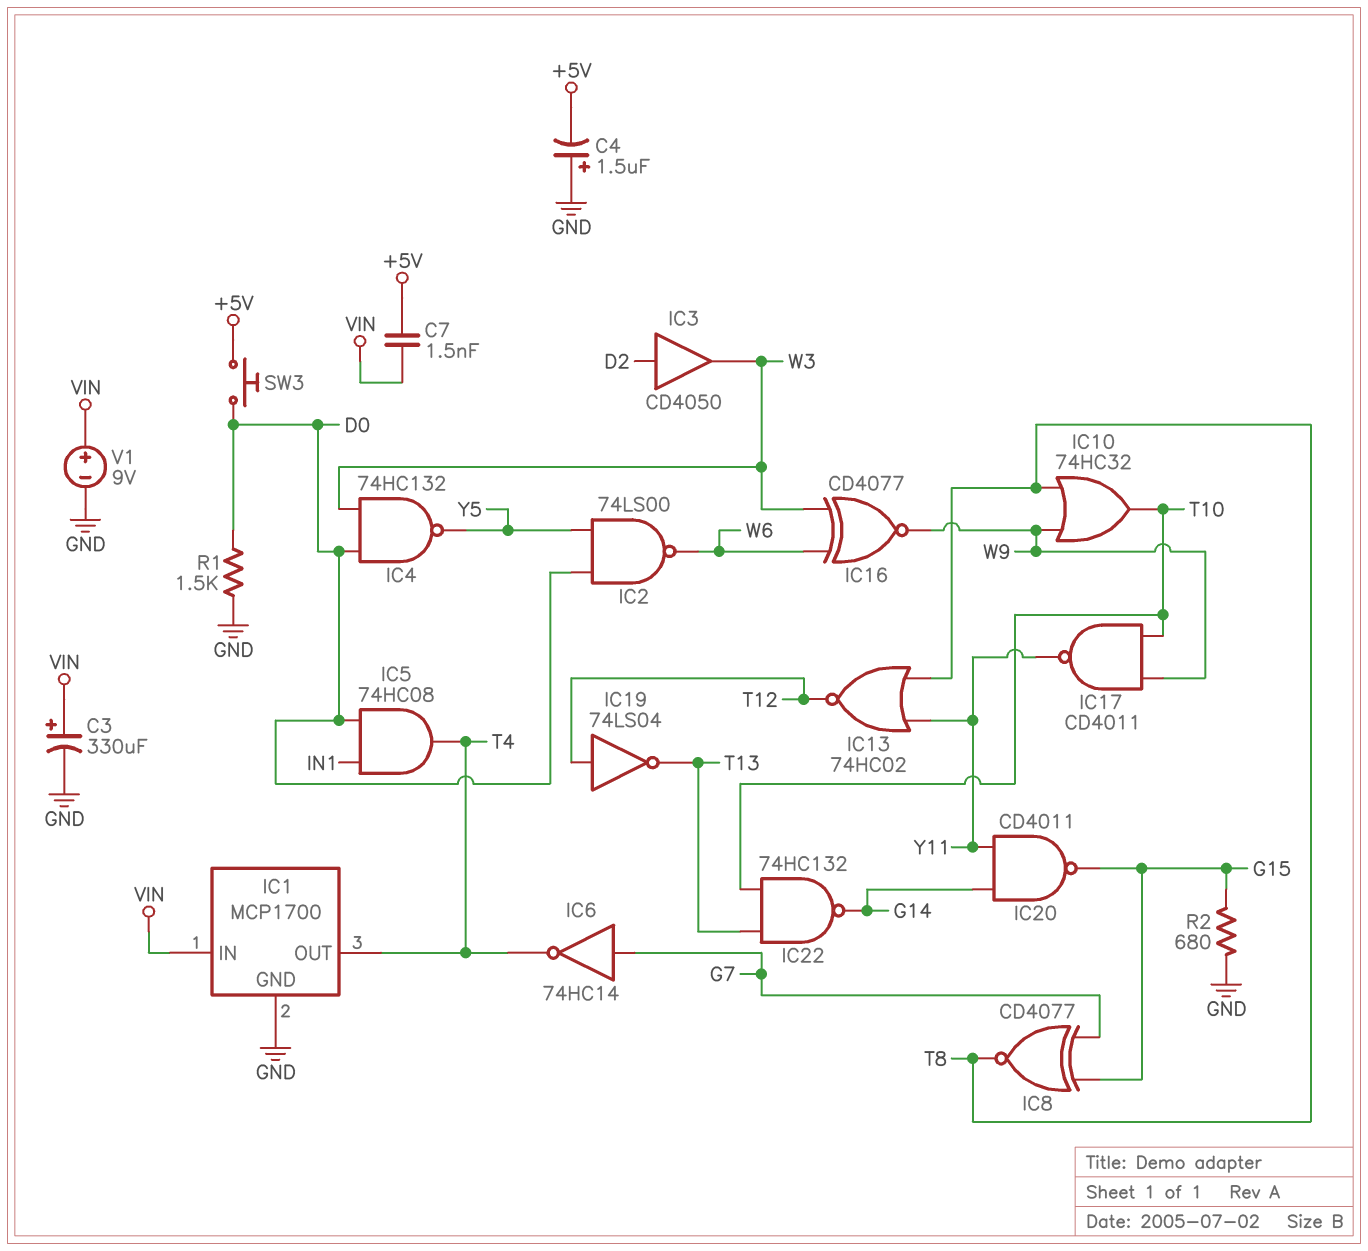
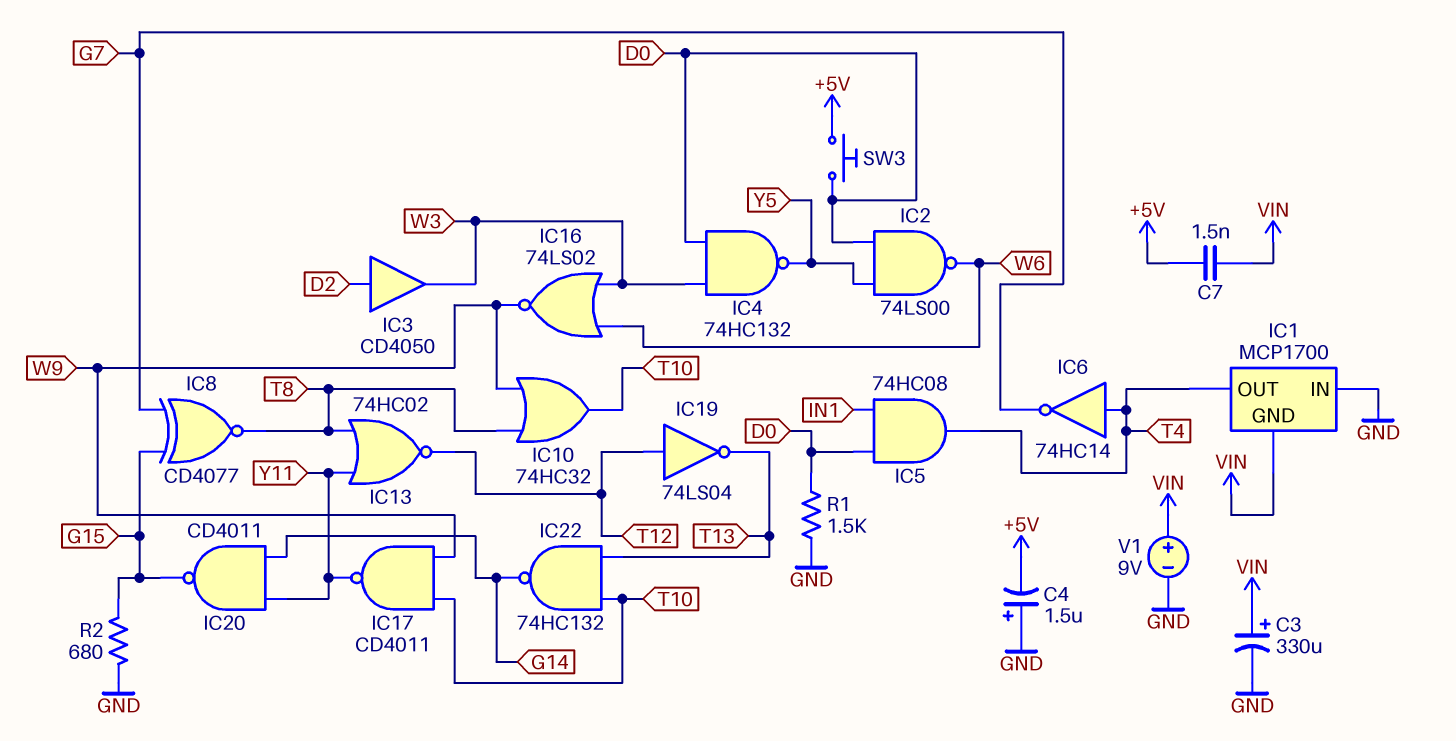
IC1 pin GND: GND -> VIN
IC1 pin IN: VIN -> GND
IC6: NOT 74HC14 (in G7, out T4) -> NOT 74HC14 (in T4, out G7)
IC16: XNOR CD4077 (in W3, in W6, out W9) -> NOR 74LS02 (in W3, in W6, out W9)

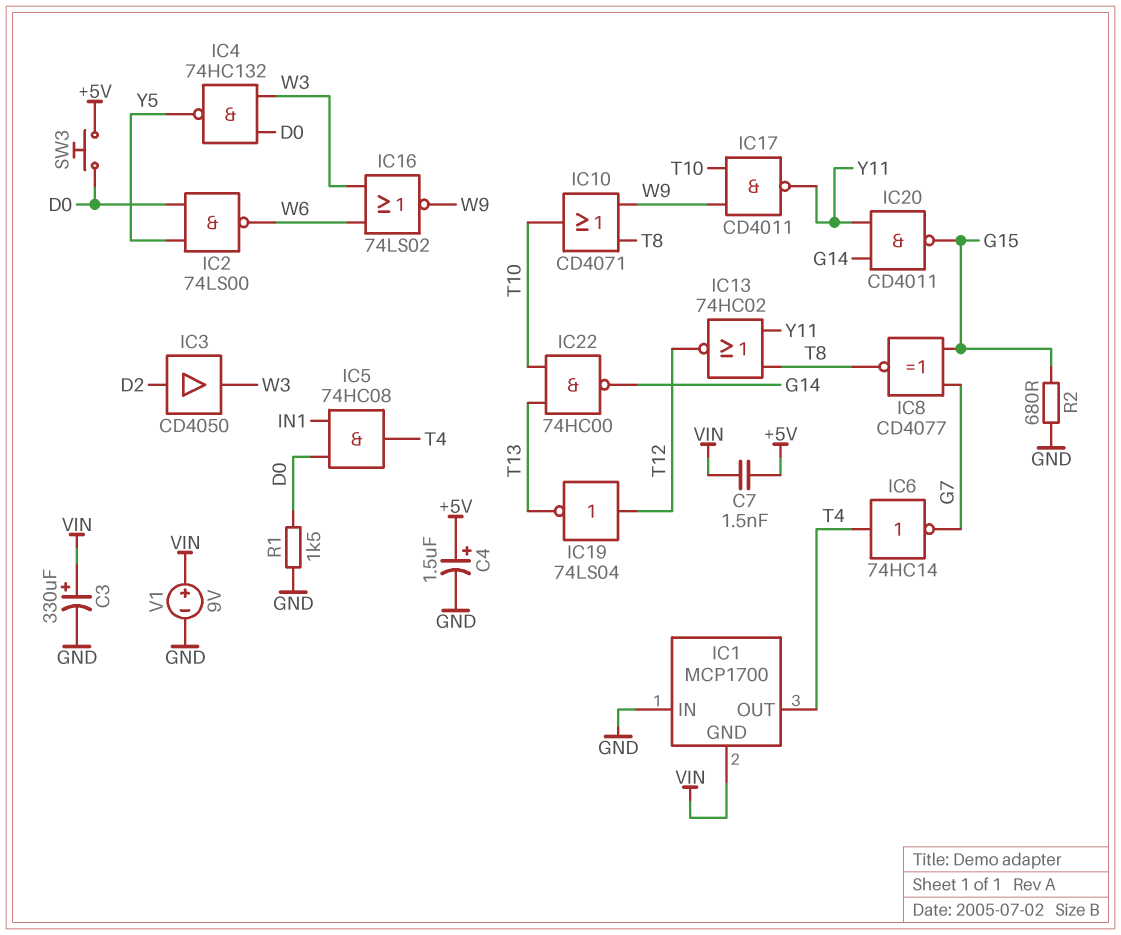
C4: 1.5uF (plus GND, minus +5V) -> 1.5uF (plus +5V, minus GND)
IC10: OR 74HC32 (in T8, in W9, out T10) -> OR CD4071 (in T8, in W9, out T10)
IC22: NAND 74HC132 (in T10, in T13, out G14) -> NAND 74HC00 (in T10, in T13, out G14)

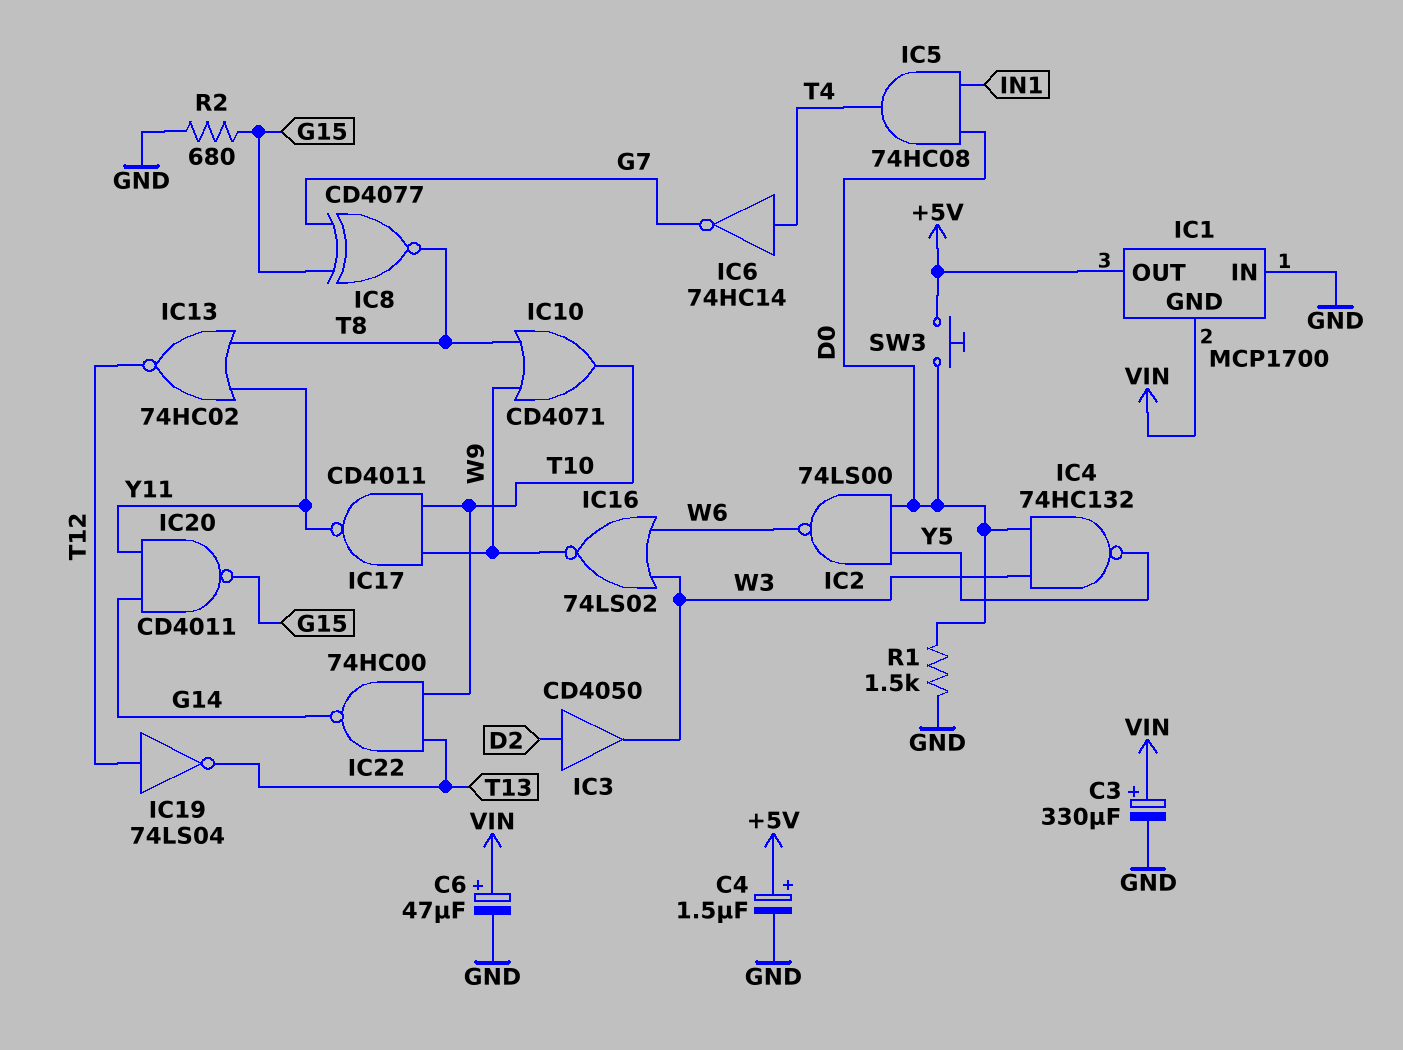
C6: none -> 47uF (plus VIN, minus GND)
C7: 1.5nF (+5V, VIN) -> none
IC1 pin OUT: T4 -> +5V
V1: 9V (plus VIN, minus GND) -> none

